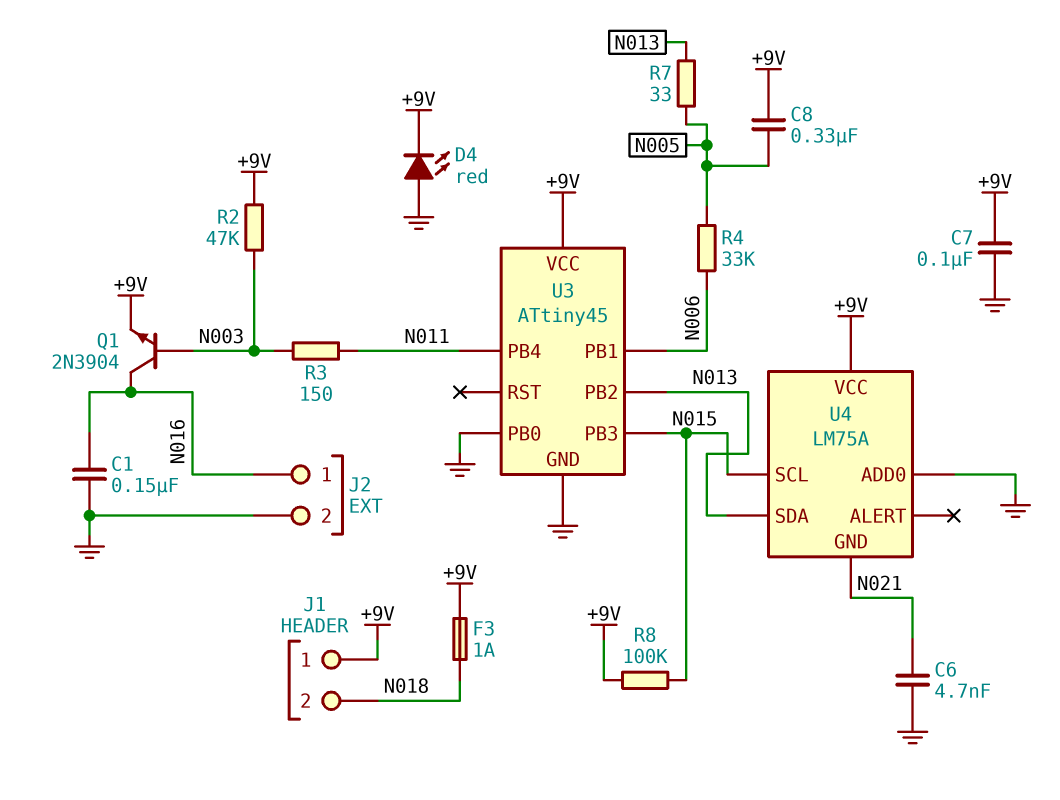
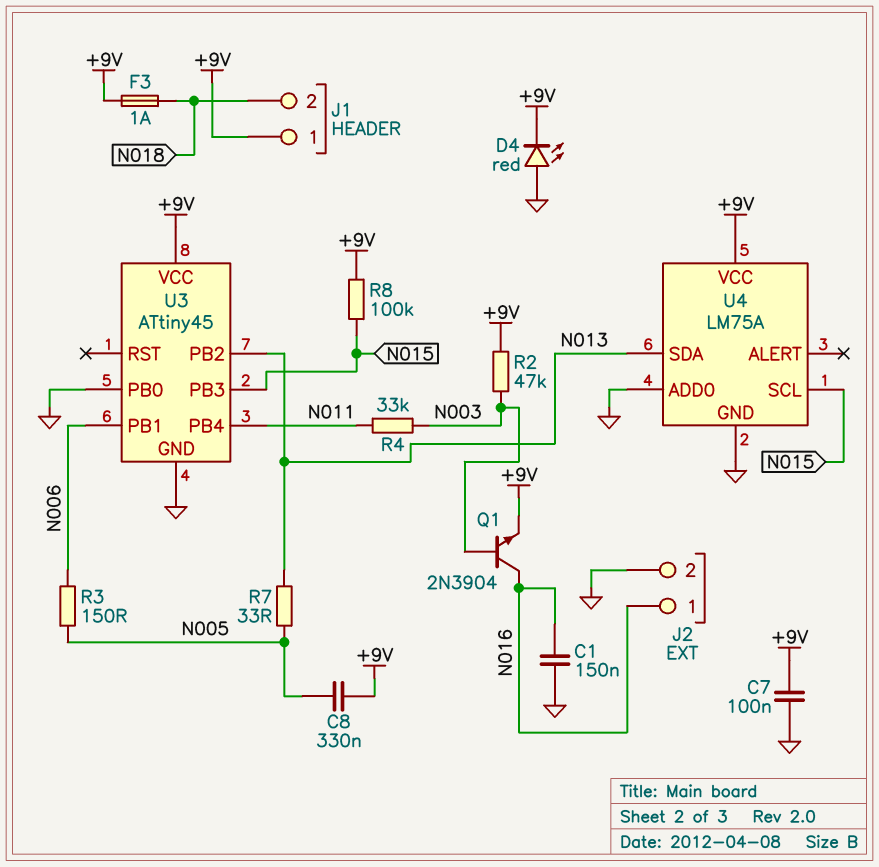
C6: 4.7nF (GND, N021) -> none
R3: 150 (N003, N011) -> 150 (N005, N006)
R4: 33k (N005, N006) -> 33k (N003, N011)
U4 pin GND: N021 -> GND

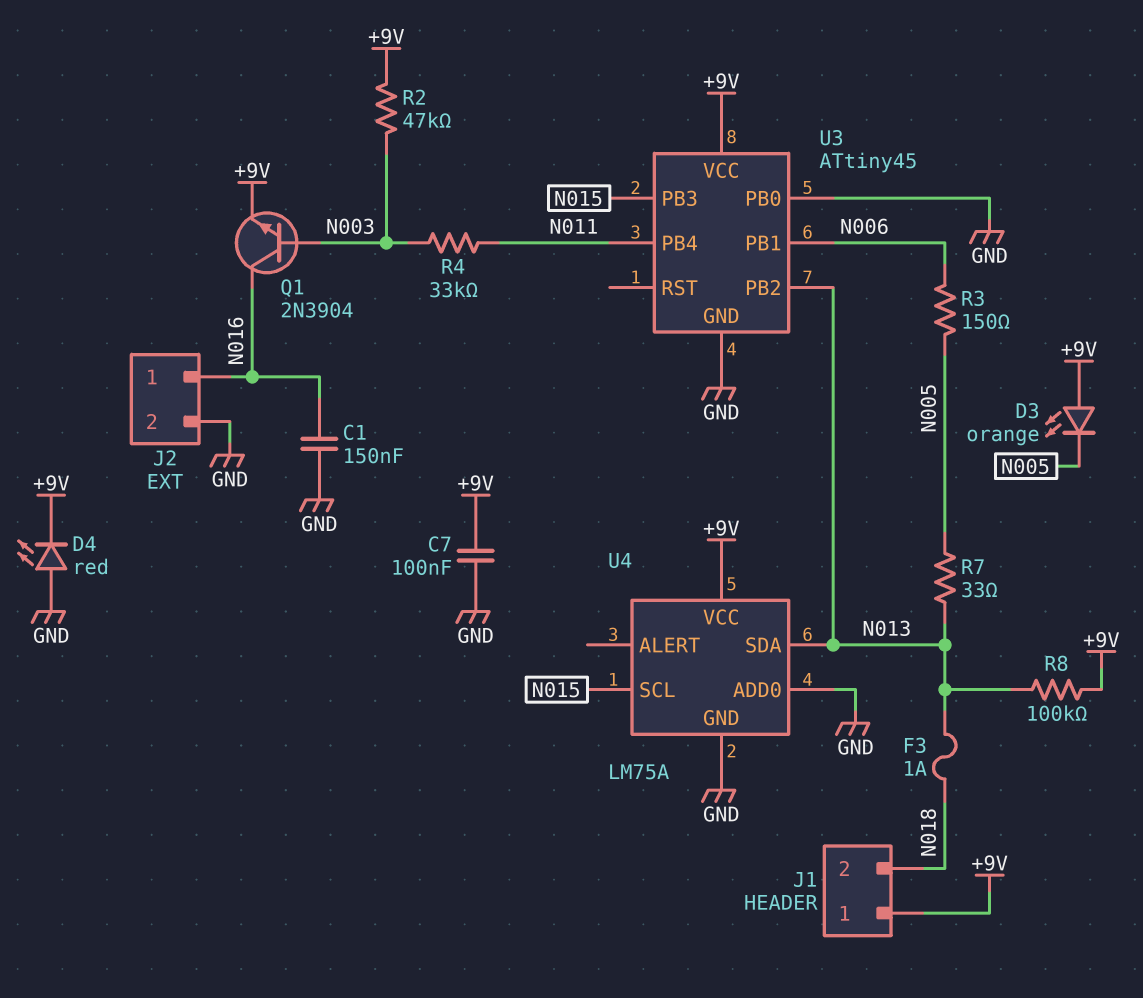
C8: 330nF (+9V, N005) -> none
D3: none -> LED orange (A +9V, K N005)
F3: 1A (+9V, N018) -> 1A (N013, N018)
R8: 100k (+9V, N015) -> 100k (+9V, N013)

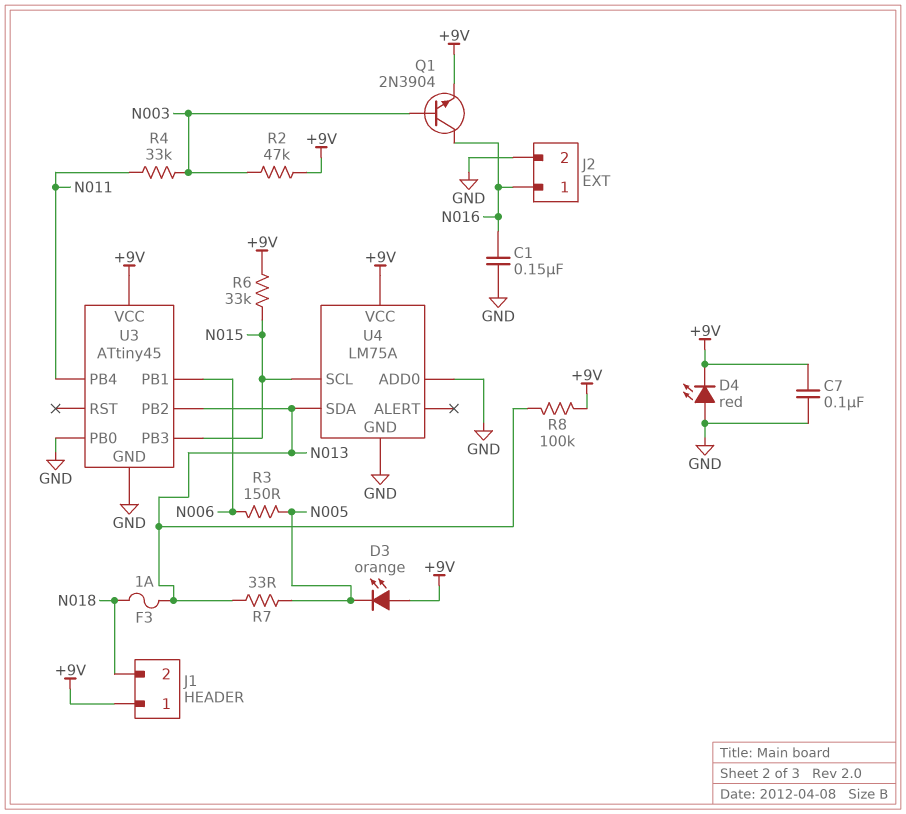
R6: none -> 33k (+9V, N015)

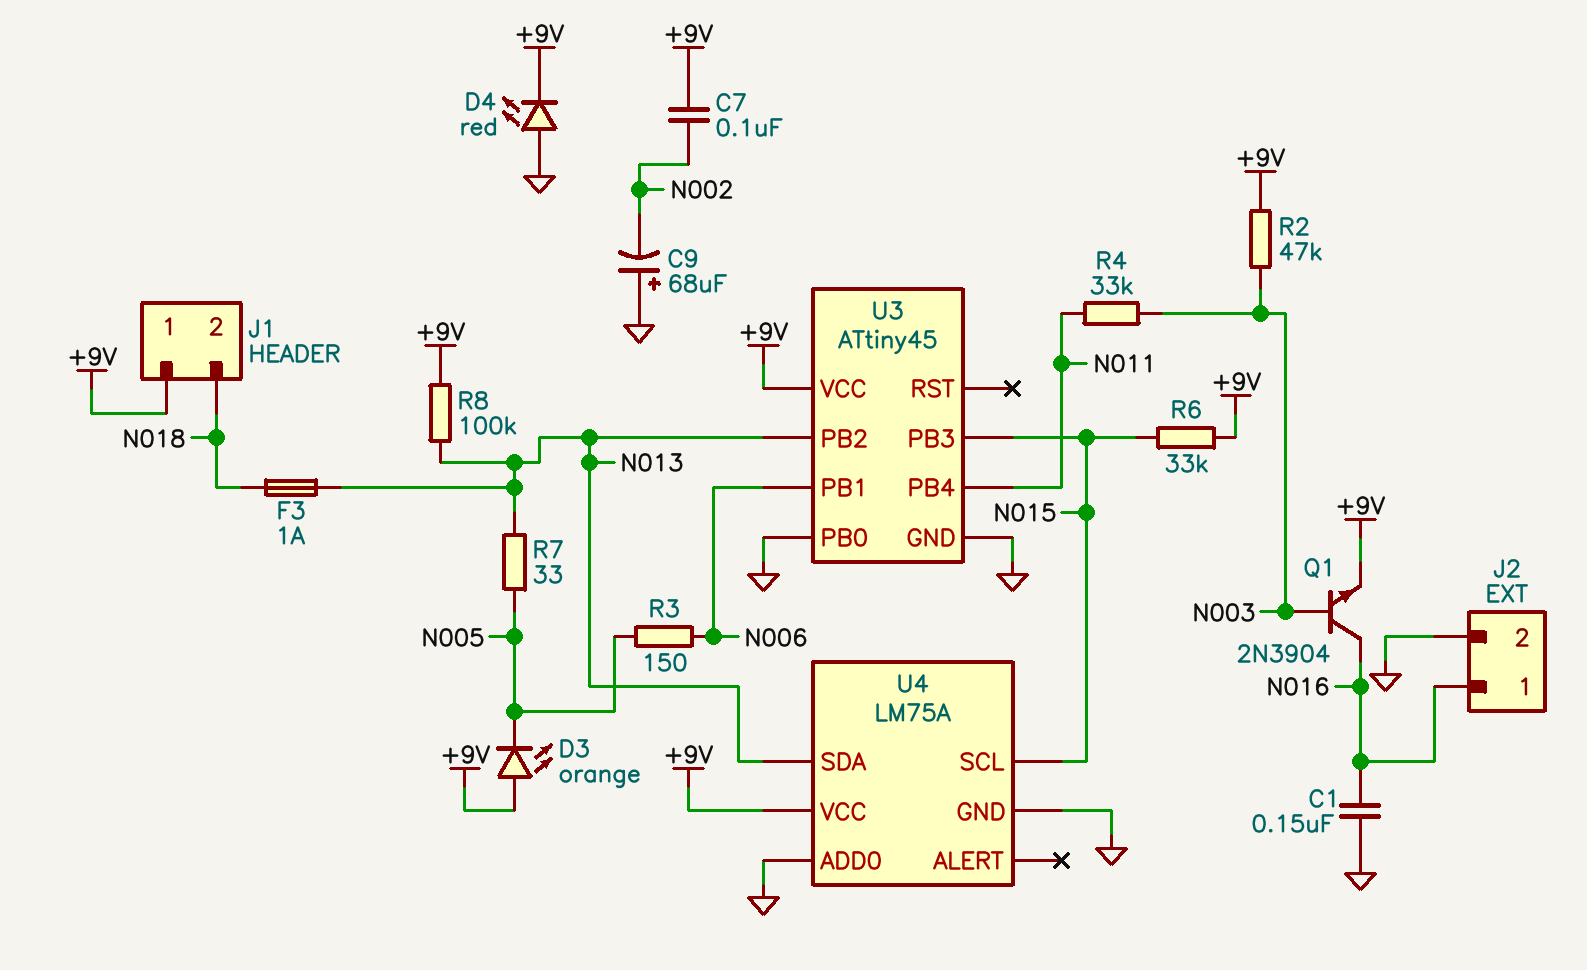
C7: 100nF (+9V, GND) -> 100nF (+9V, N002)
C9: none -> 68uF (plus GND, minus N002)

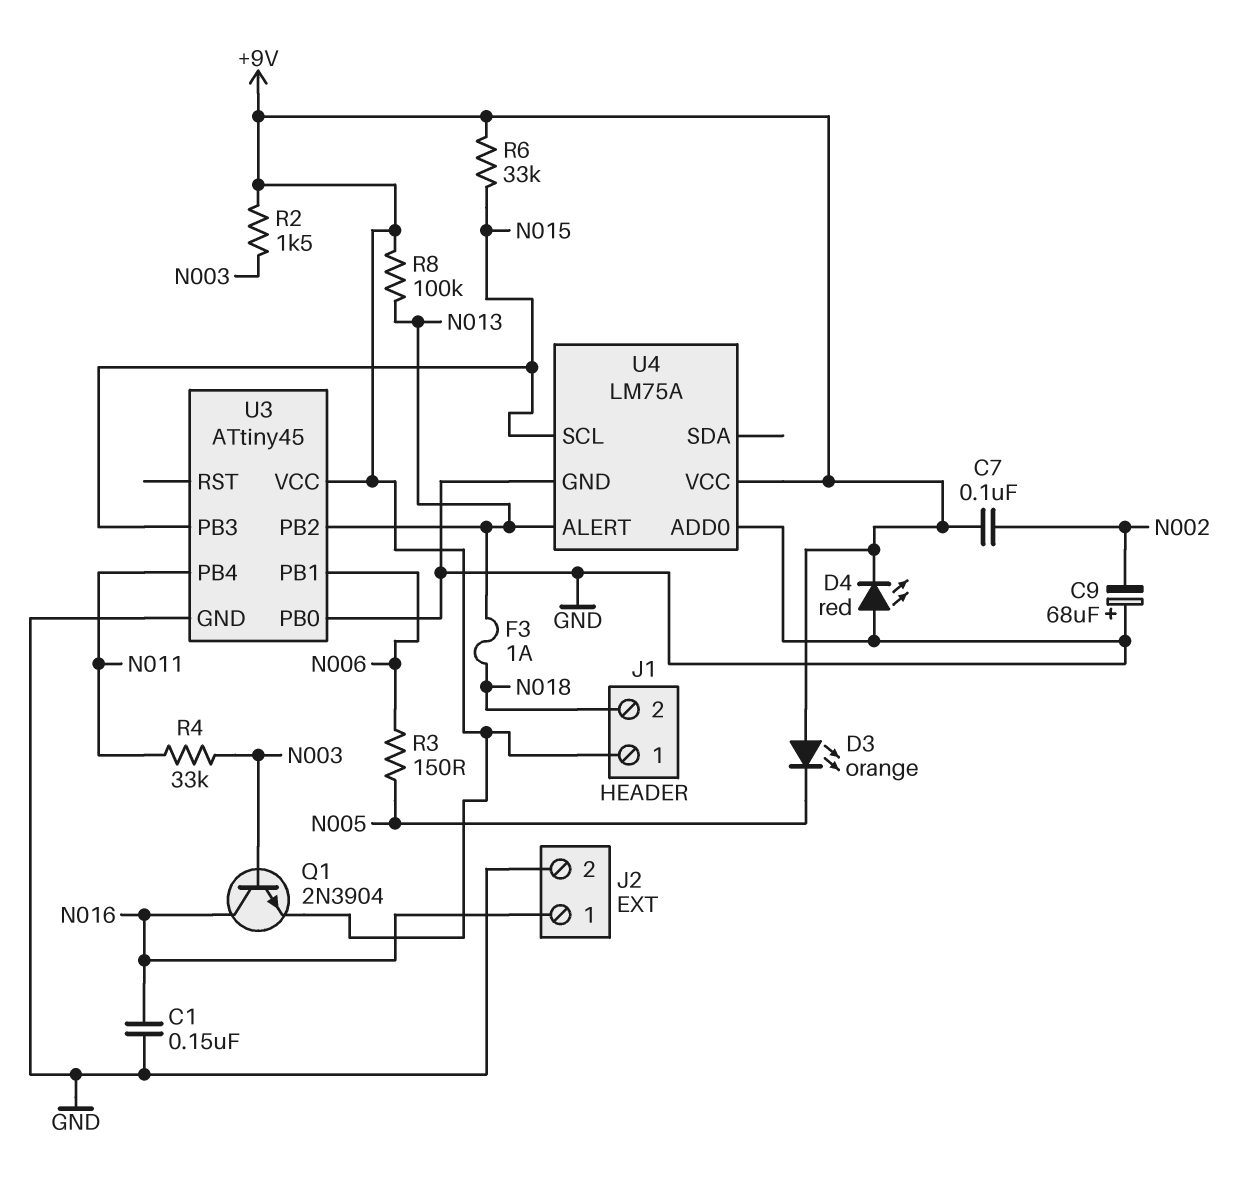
R2: 47k (+9V, N003) -> 1.5k (+9V, N003)
R7: 33 (N005, N013) -> none
U4 pin ALERT: none -> N013
U4 pin SDA: N013 -> none

